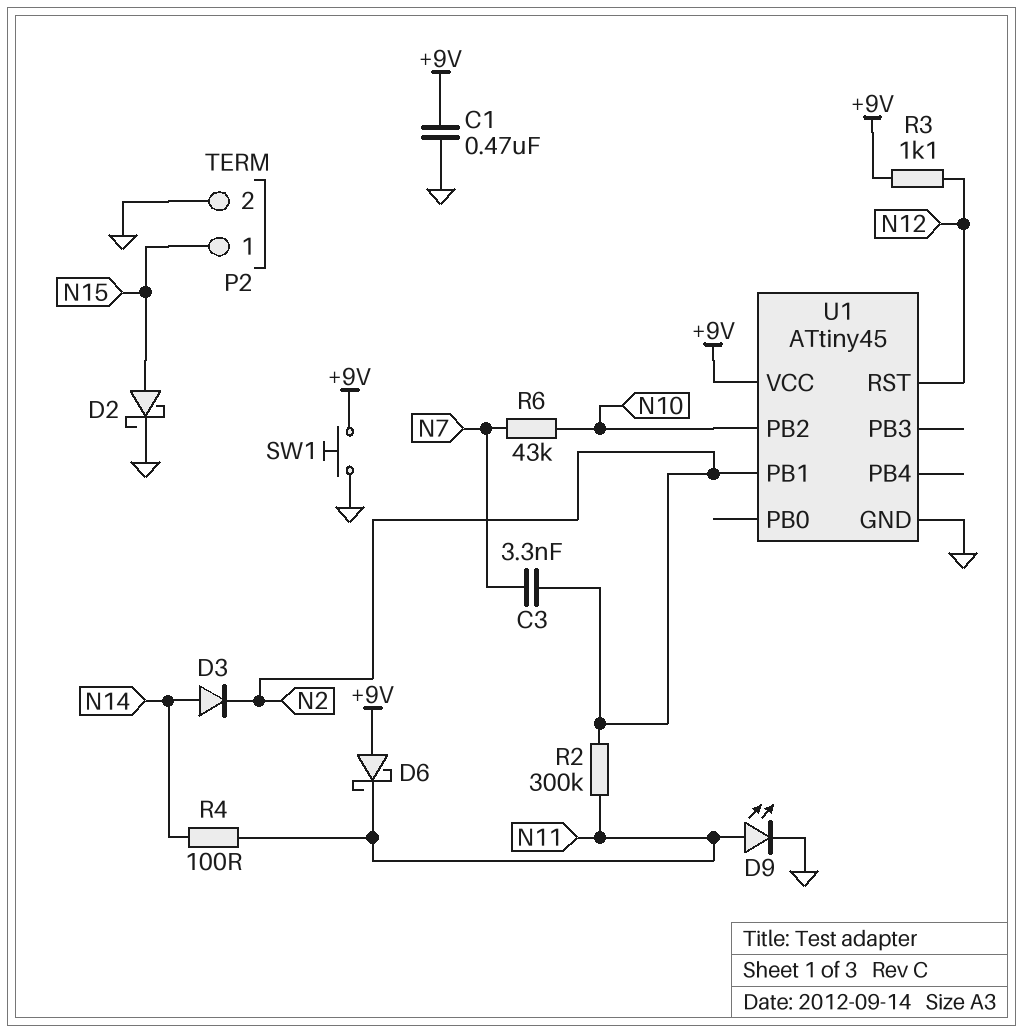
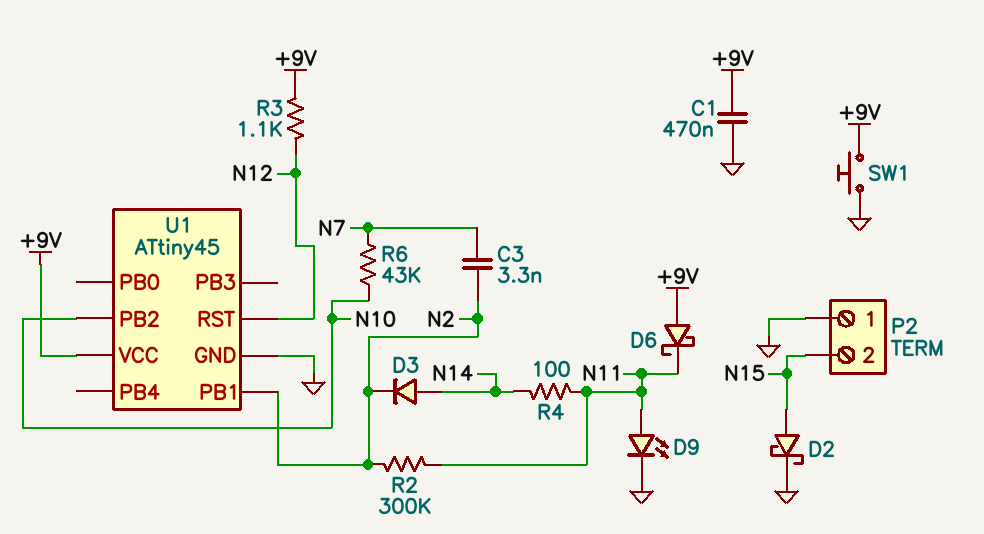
P2 pin 1: N15 -> GND
P2 pin 2: GND -> N15

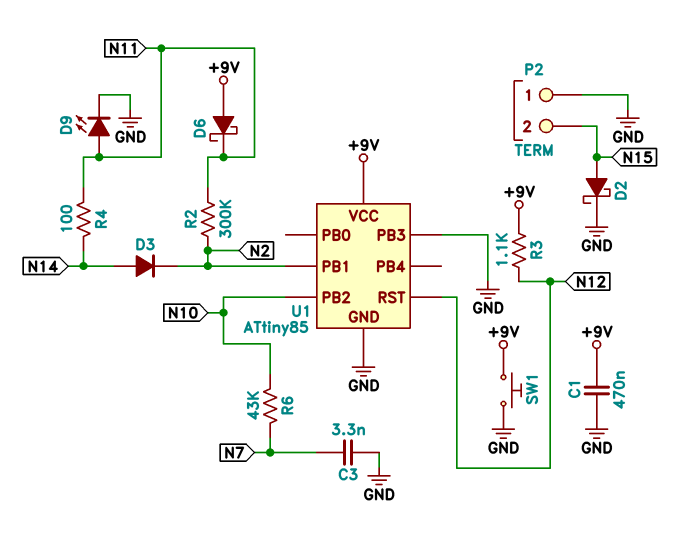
C3: 3.3nF (N2, N7) -> 3.3nF (GND, N7)
U1: ATtiny45 -> ATtiny85
U1 pin PB3: none -> GND

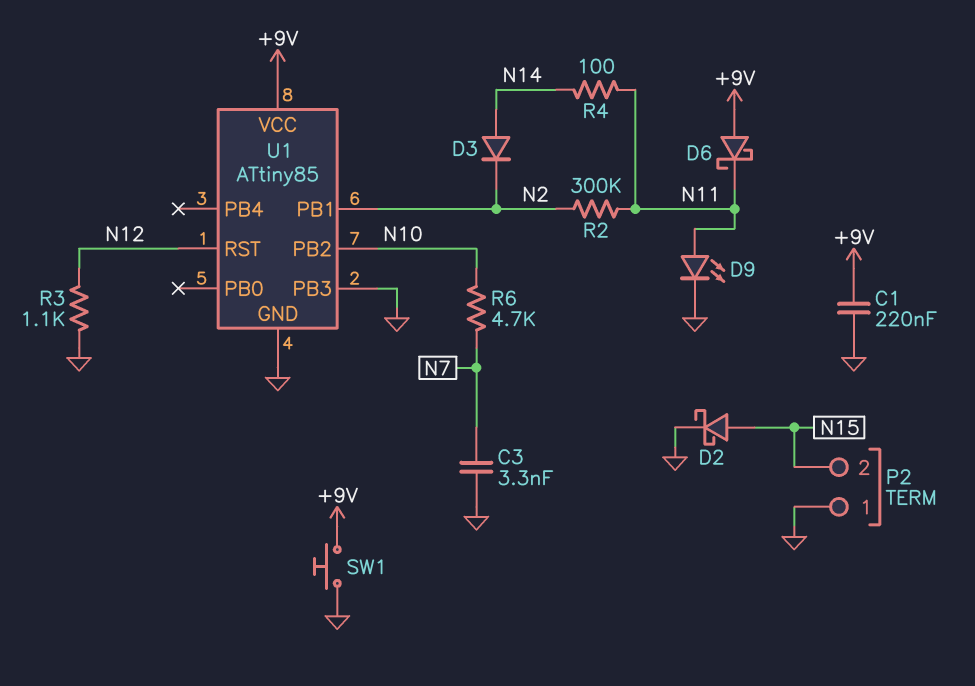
C1: 470nF (+9V, GND) -> 220nF (+9V, GND)
R3: 1.1k (+9V, N12) -> 1.1k (GND, N12)
R6: 43k (N7, N10) -> 4.7k (N7, N10)

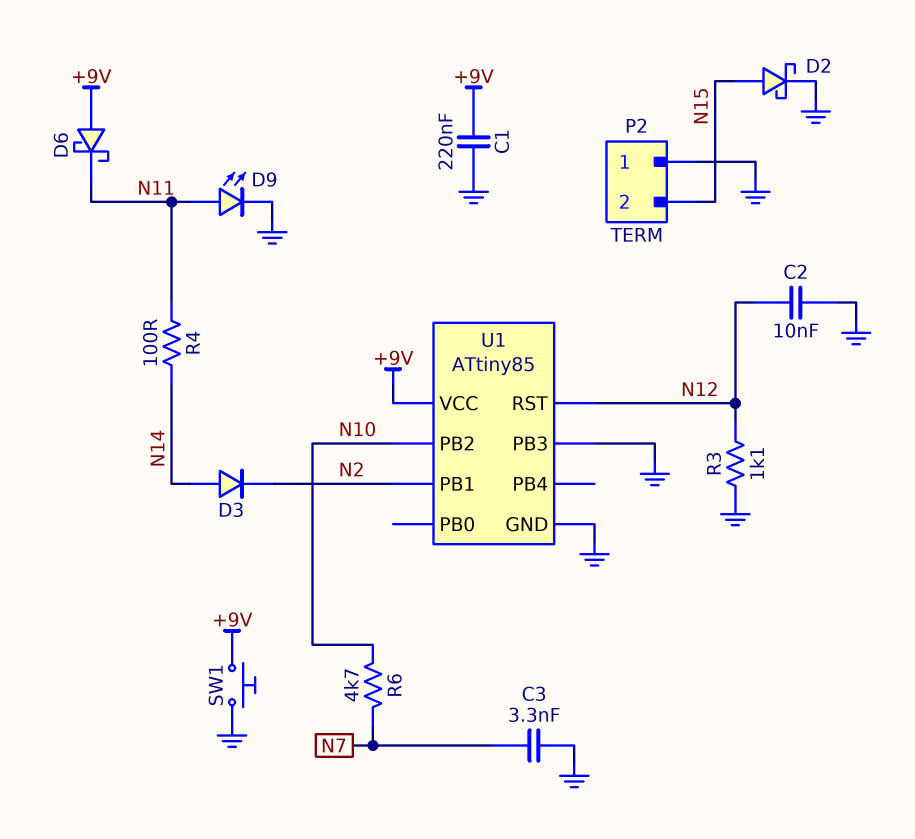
C2: none -> 10nF (GND, N12)
R2: 300k (N2, N11) -> none

